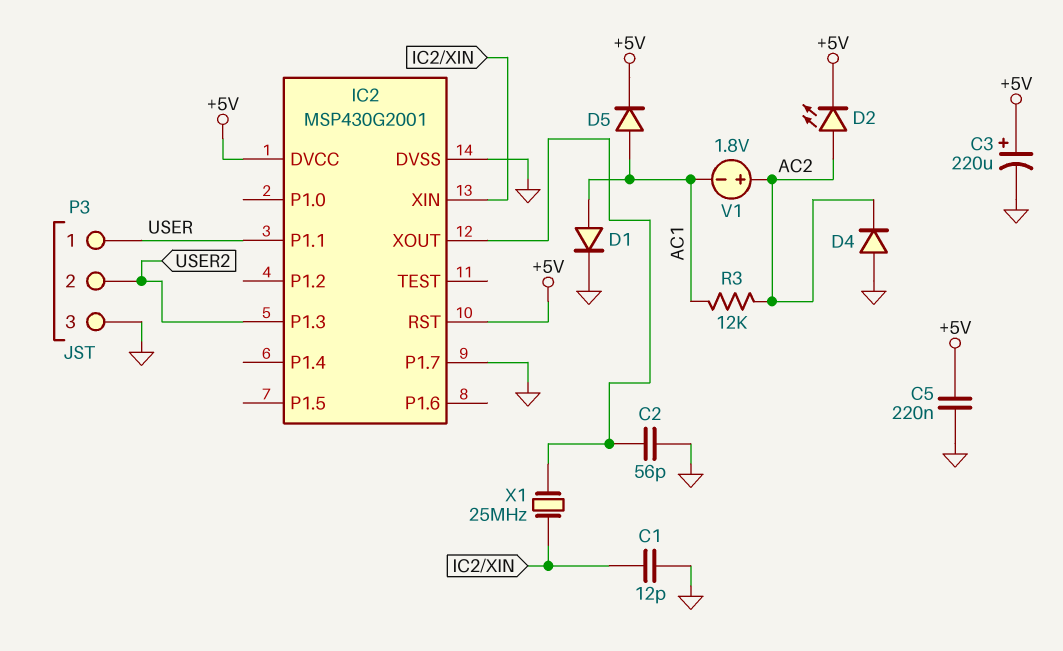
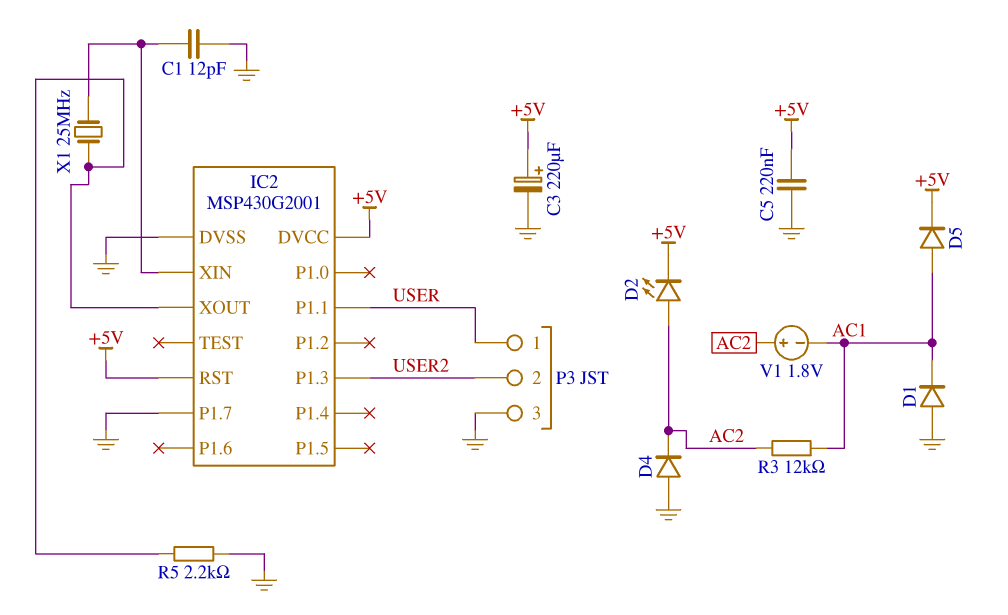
C2: 56pF (GND, IC2/XOUT) -> none
D1: diode (A AC1, K GND) -> diode (A GND, K AC1)
R5: none -> 2.2k (GND, IC2/XOUT)

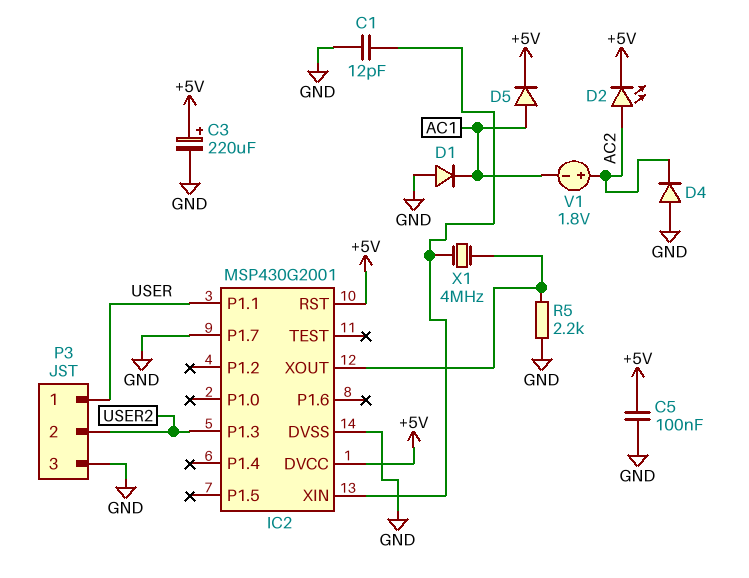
C5: 220nF (+5V, GND) -> 100nF (+5V, GND)
R3: 12k (AC1, AC2) -> none
X1: 25MHz (IC2/XIN, IC2/XOUT) -> 4MHz (IC2/XIN, IC2/XOUT)

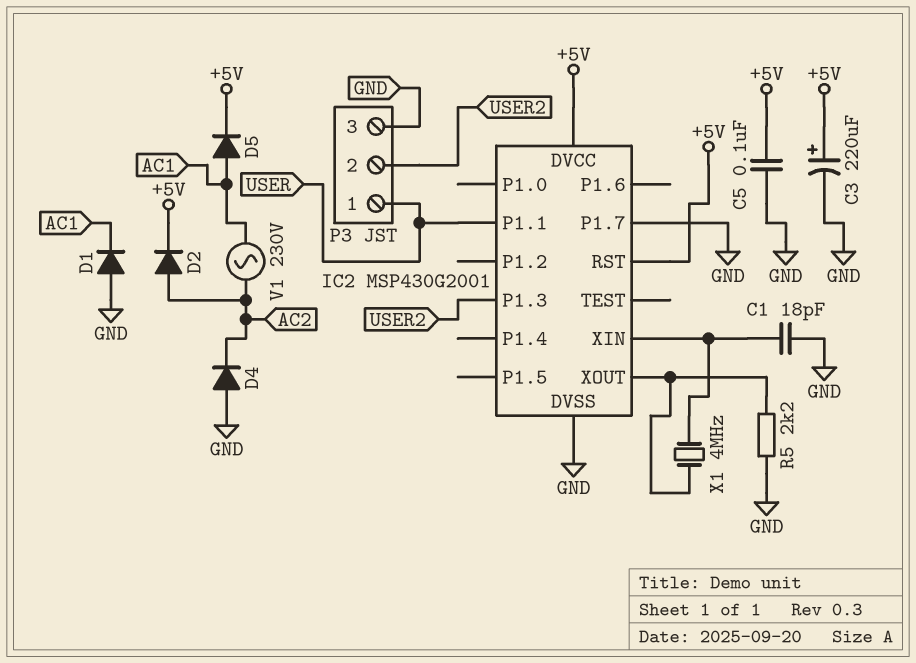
C1: 12pF (GND, IC2/XIN) -> 18pF (GND, IC2/XIN)
D2: LED (A AC2, K +5V) -> diode (A AC2, K +5V)
V1: 1.8V (plus AC2, minus AC1) -> AC 230V (AC1, AC2)

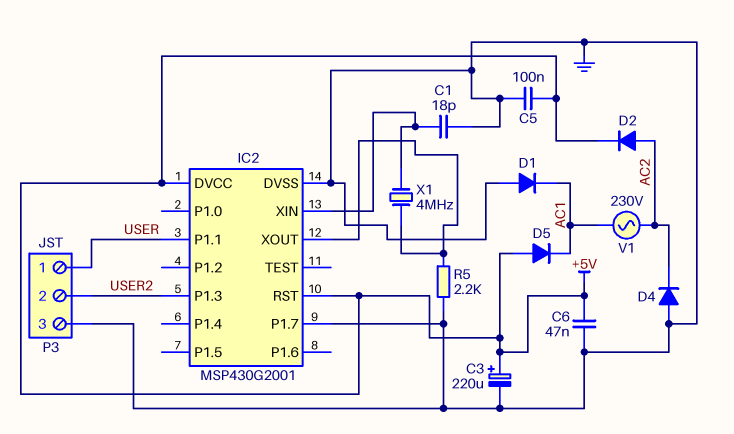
C6: none -> 47nF (+5V, GND)
D5: diode (A AC1, K +5V) -> diode (A +5V, K AC1)

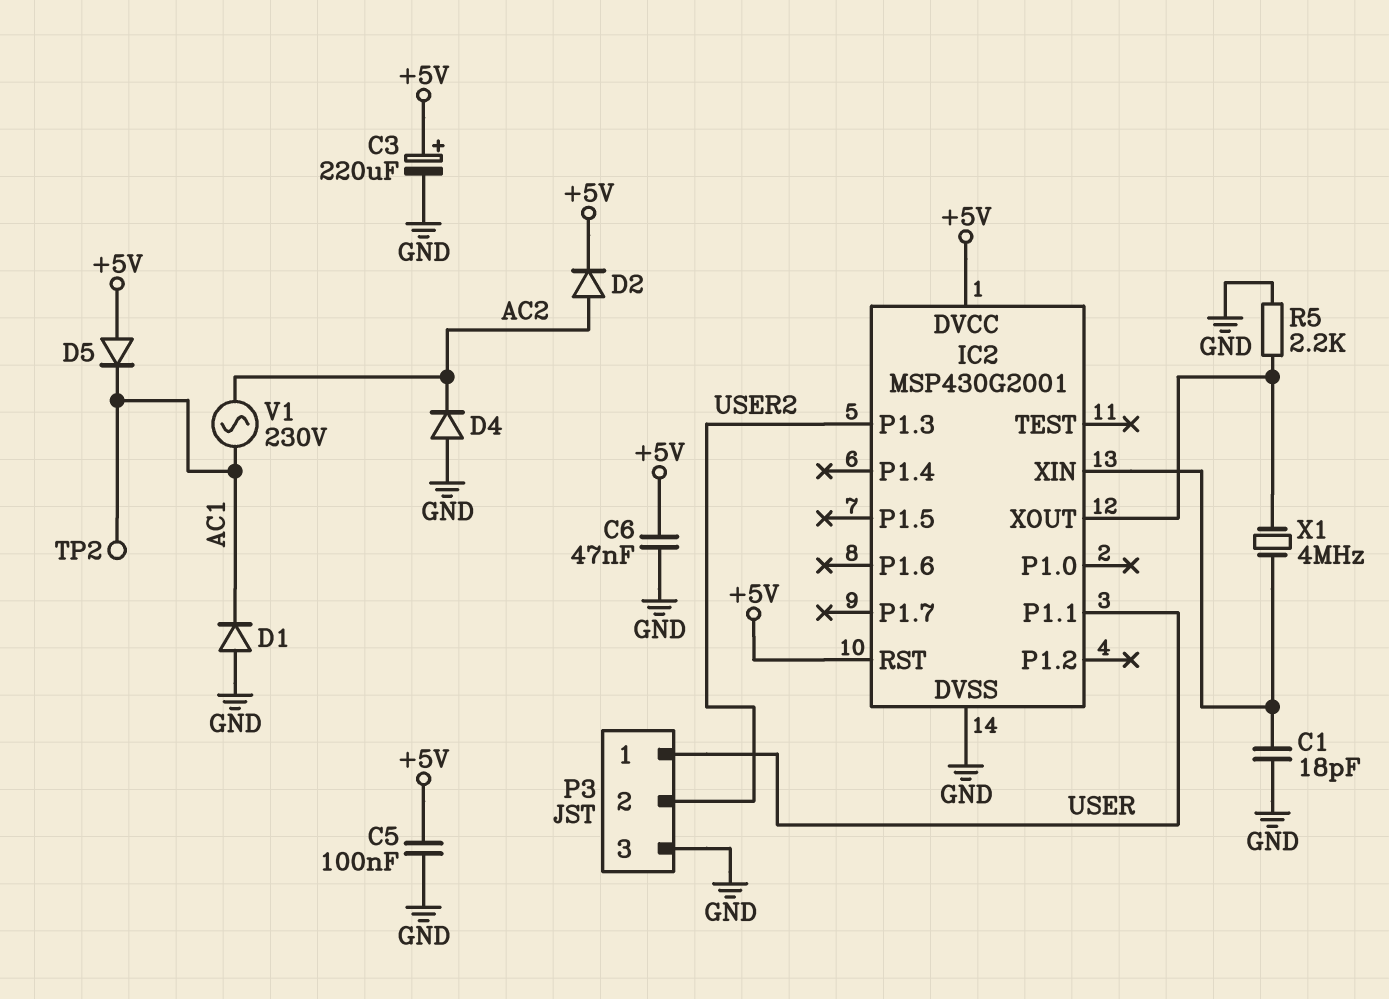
IC2 pin P1.7: GND -> none
TP2: none -> test point (AC1)

